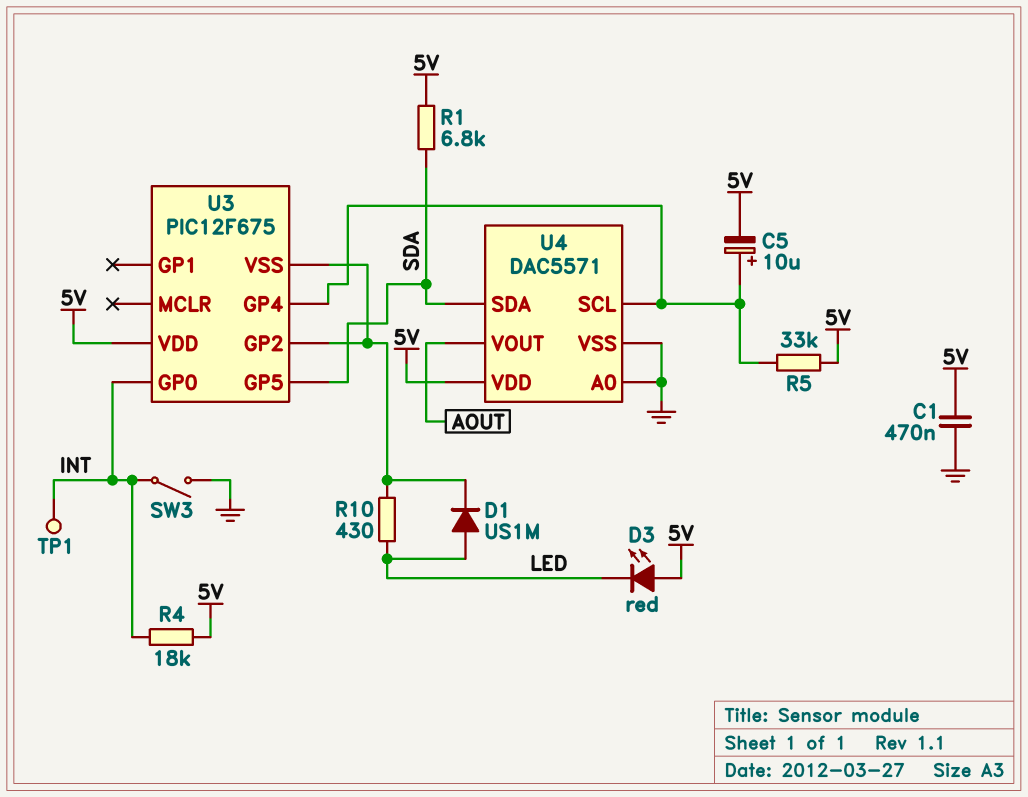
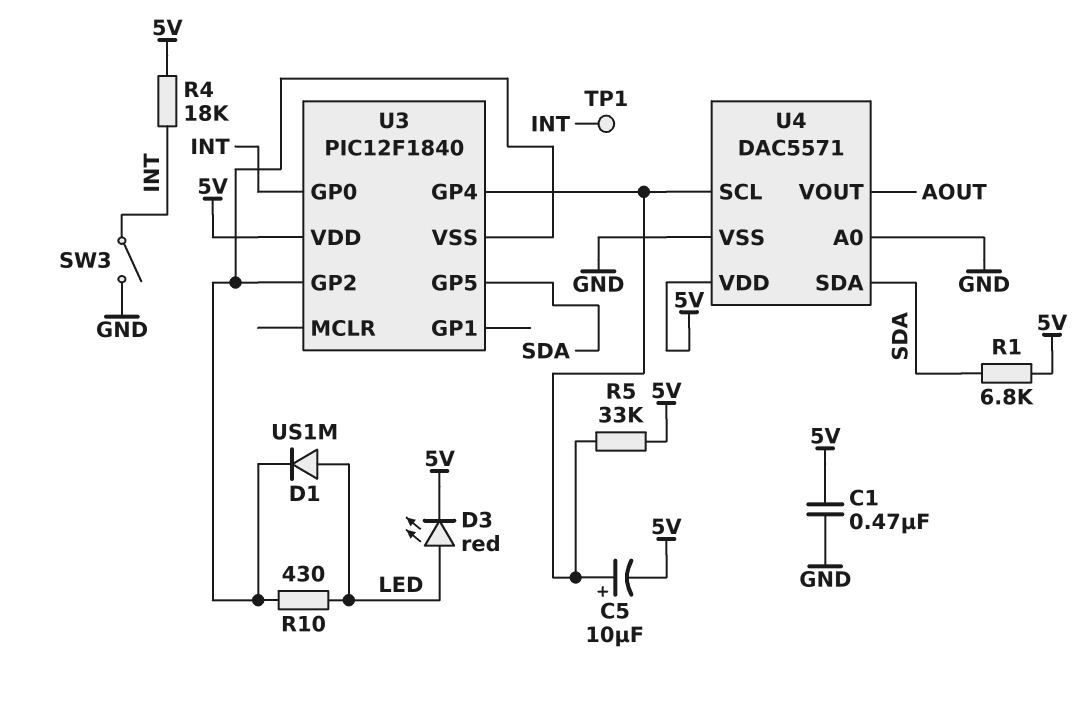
D3: LED red (A 5V, K LED) -> LED red (A LED, K 5V)
U3: PIC12F675 -> PIC12F1840

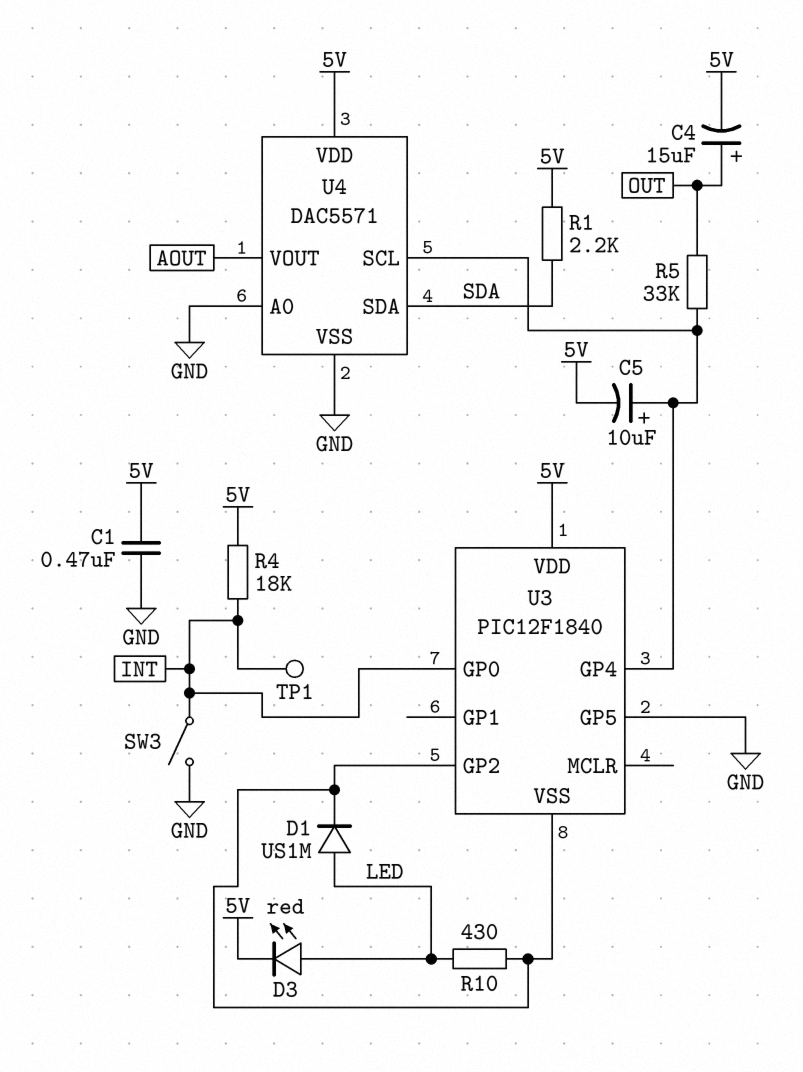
C4: none -> 15uF (plus OUT, minus 5V)
R1: 6.8k (5V, SDA) -> 2.2k (5V, SDA)
R5: 33k (5V, U3/GP4) -> 33k (OUT, U3/GP4)
U3 pin GP5: SDA -> GND

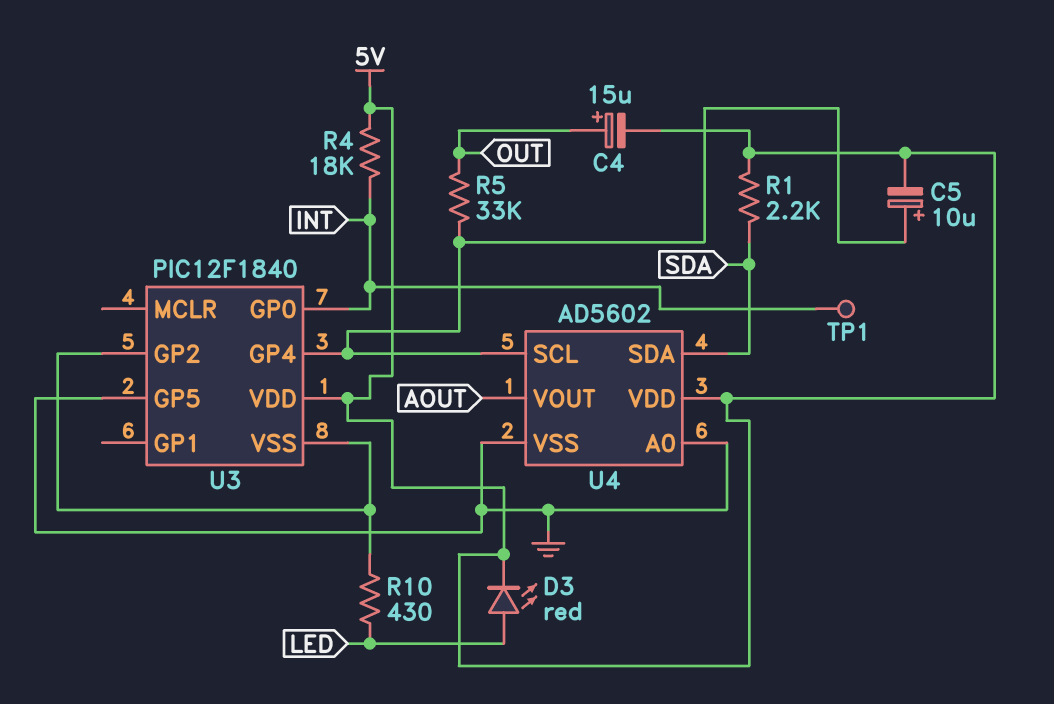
C1: 470nF (5V, GND) -> none
D1: diode US1M (A LED, K U3/GP2) -> none
SW3: switch (GND, INT) -> none
U4: DAC5571 -> AD5602

